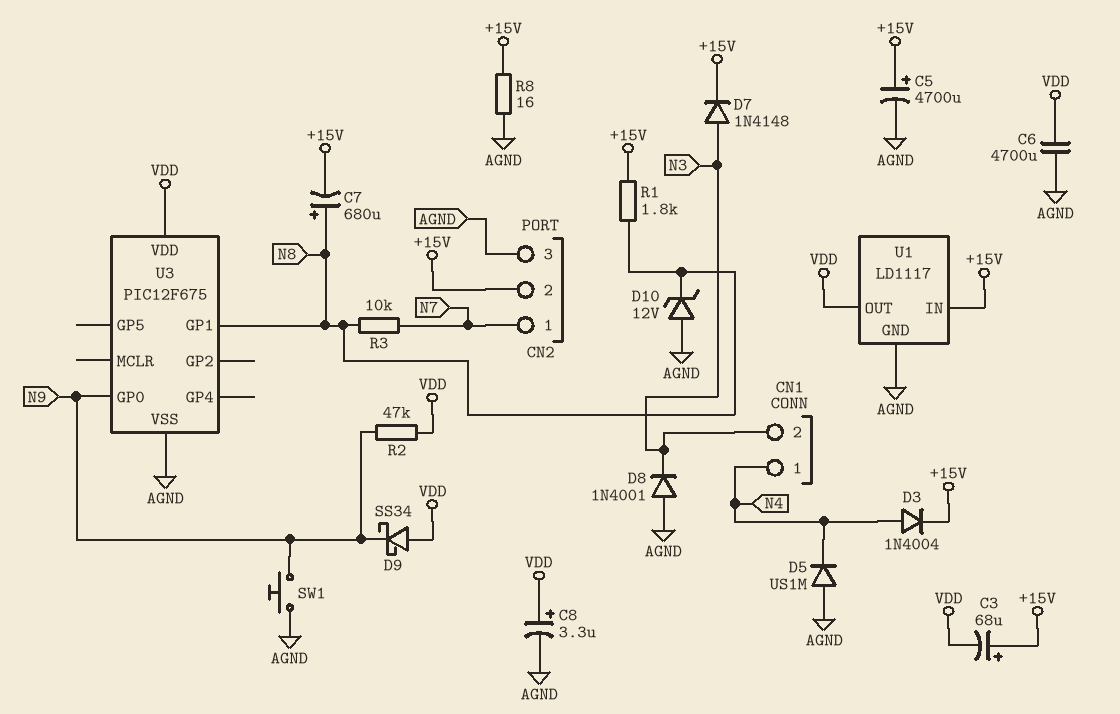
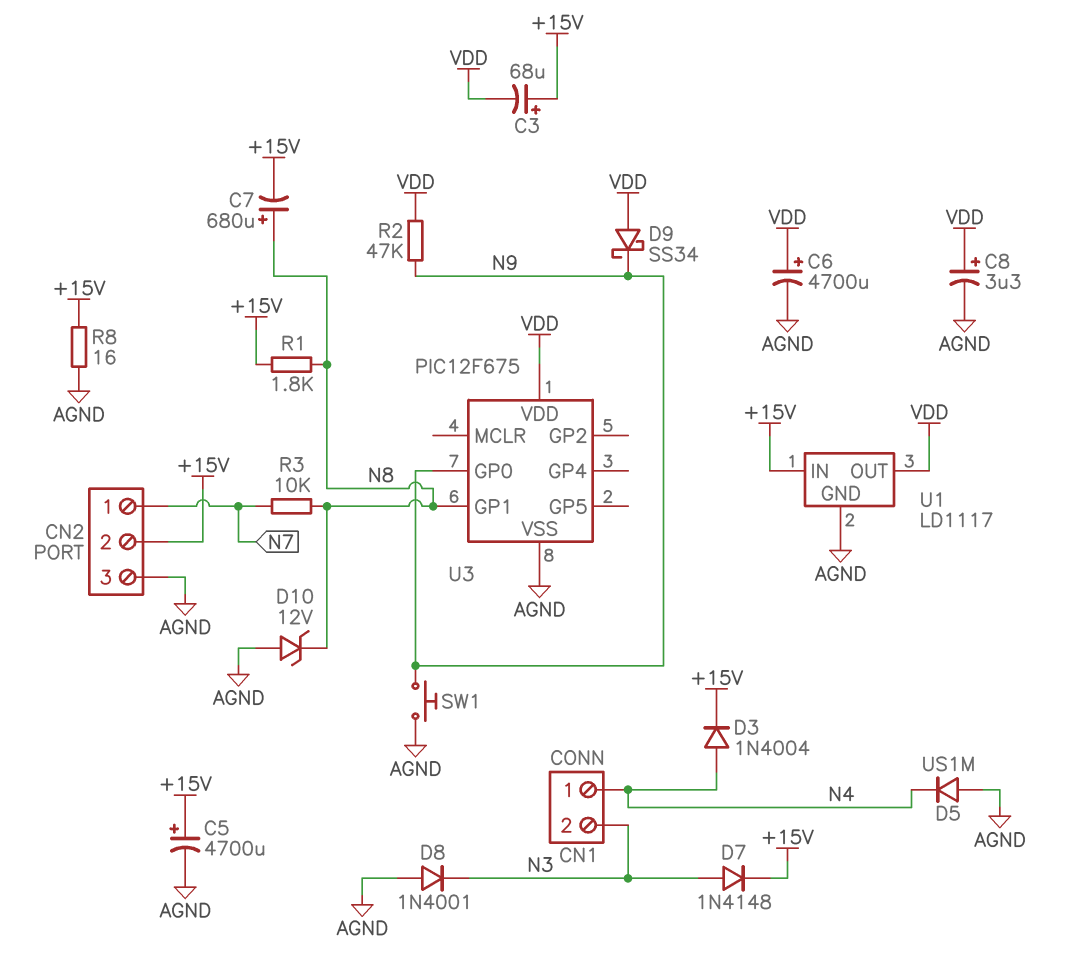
C6: 4700uF (AGND, VDD) -> 4700uF (plus VDD, minus AGND)

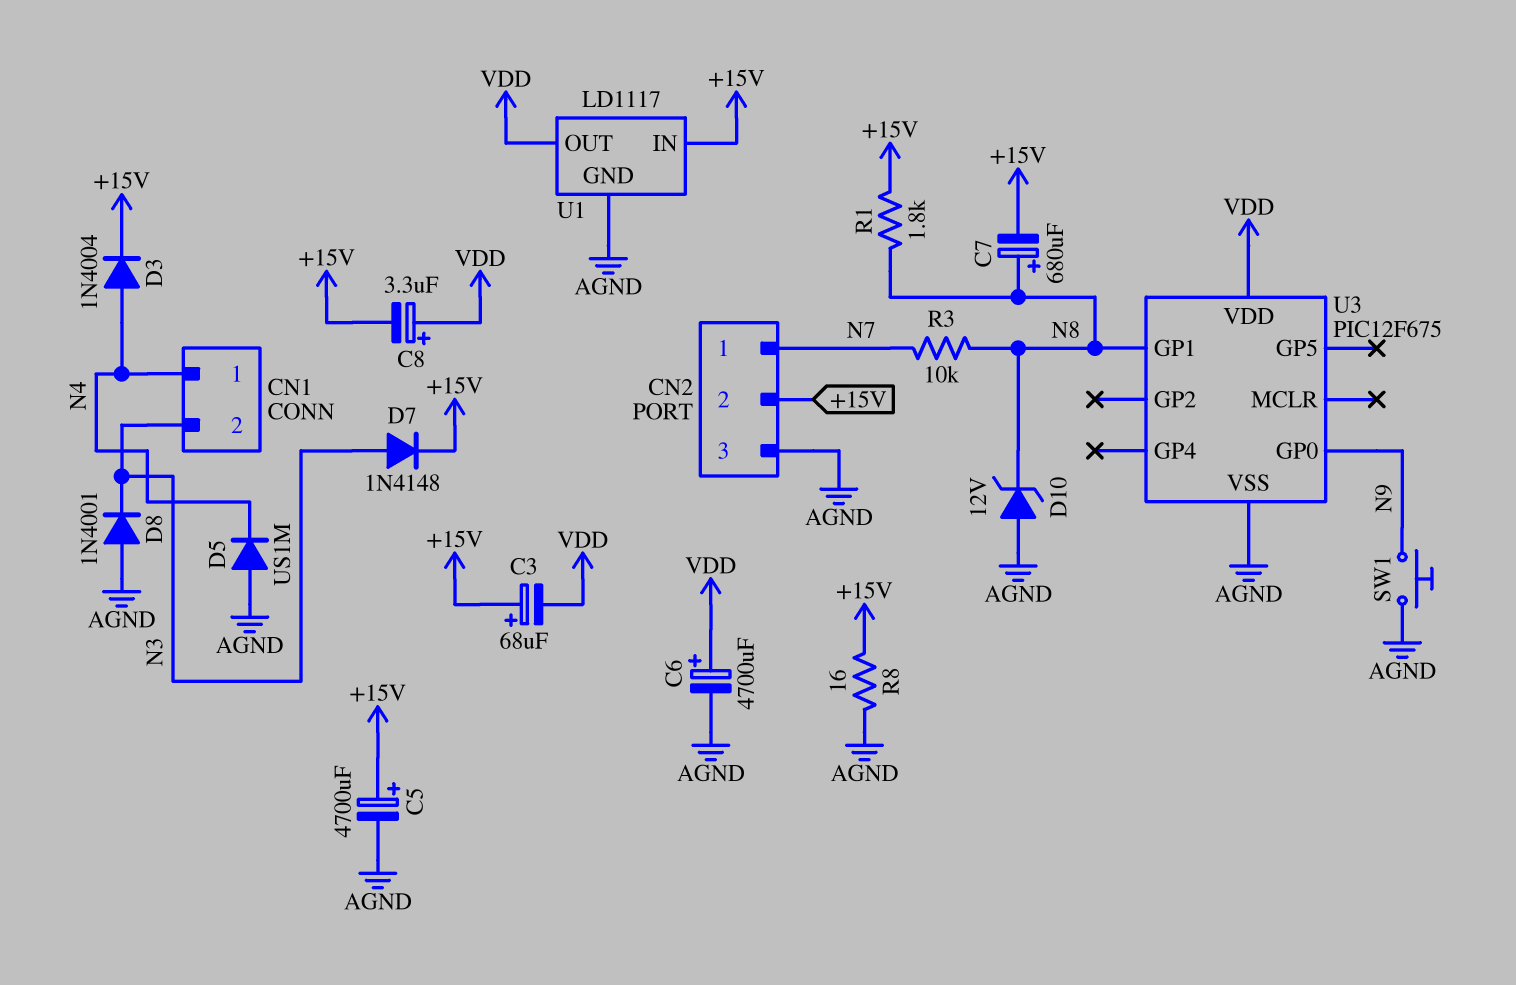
C8: 3.3uF (plus VDD, minus AGND) -> 3.3uF (plus VDD, minus +15V)
D9: schottky SS34 (A VDD, K N9) -> none
R2: 47k (N9, VDD) -> none

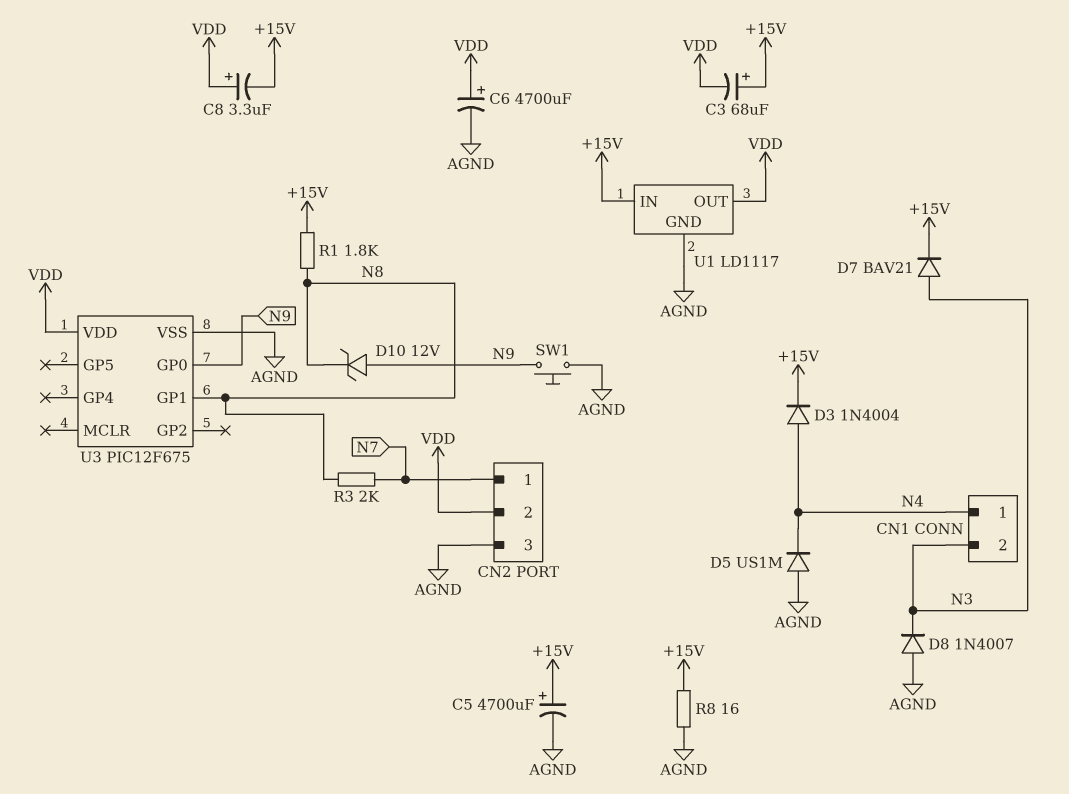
C7: 680uF (plus N8, minus +15V) -> none
CN2 pin 2: +15V -> VDD
D7: diode 1N4148 (A N3, K +15V) -> diode BAV21 (A N3, K +15V)
D8: diode 1N4001 (A AGND, K N3) -> diode 1N4007 (A AGND, K N3)
D10: zener 12V (A AGND, K N8) -> zener 12V (A N9, K N8)
R3: 10k (N7, N8) -> 2k (N7, N8)

